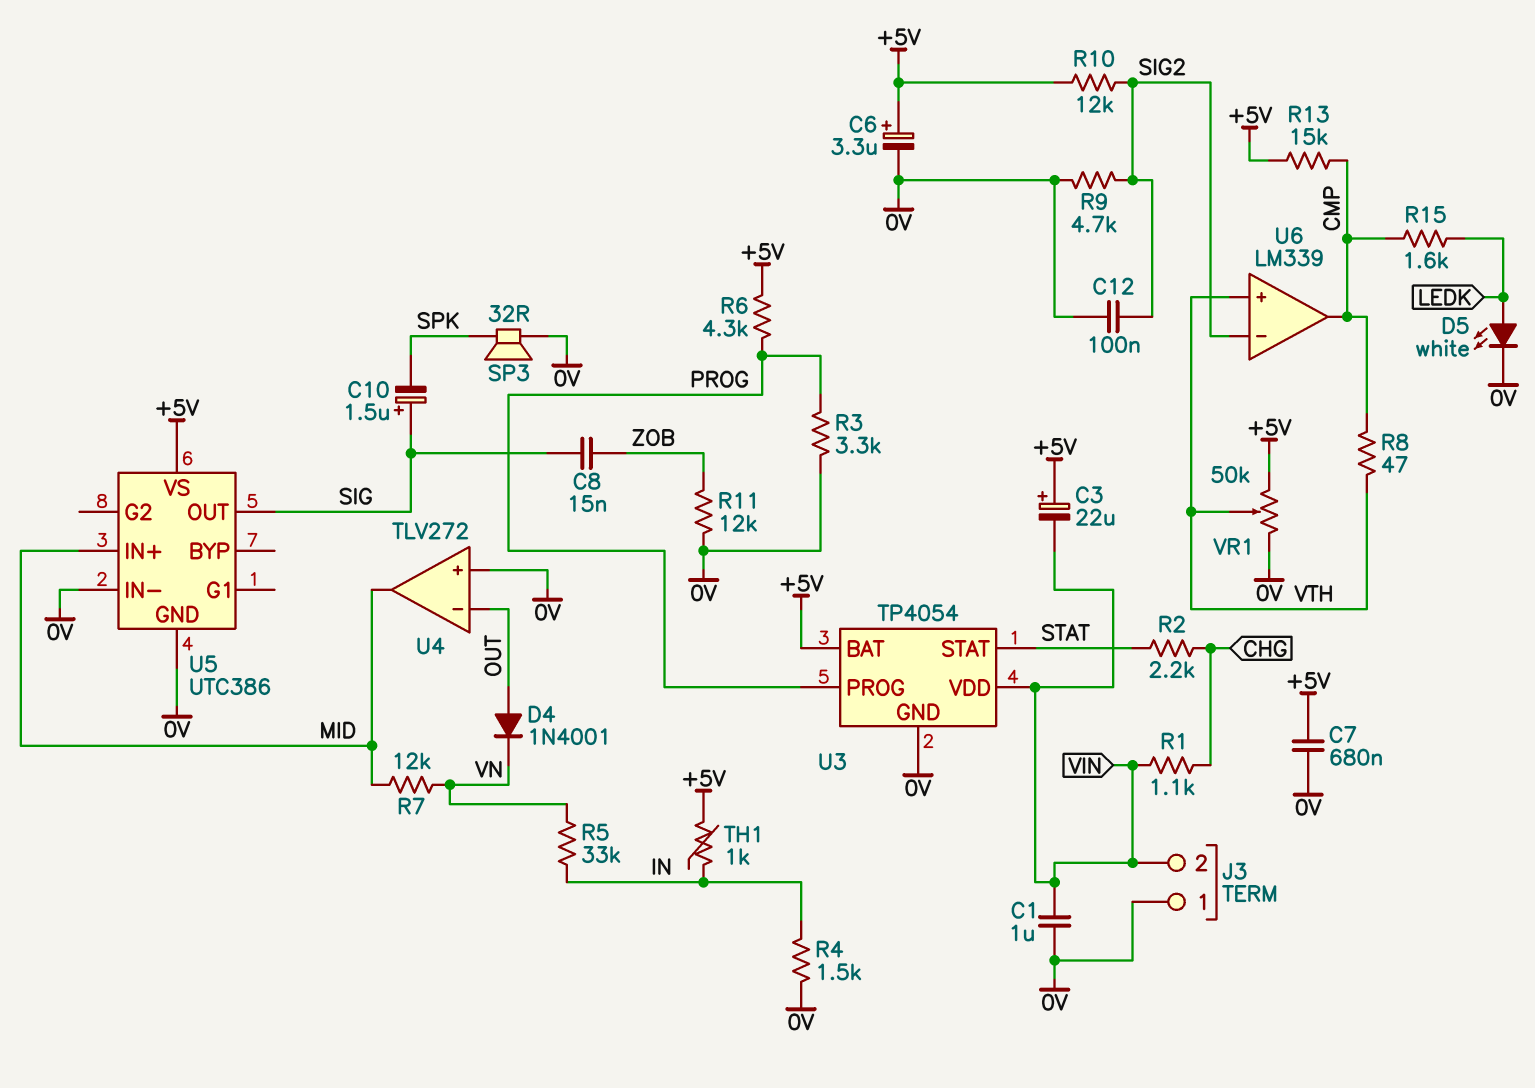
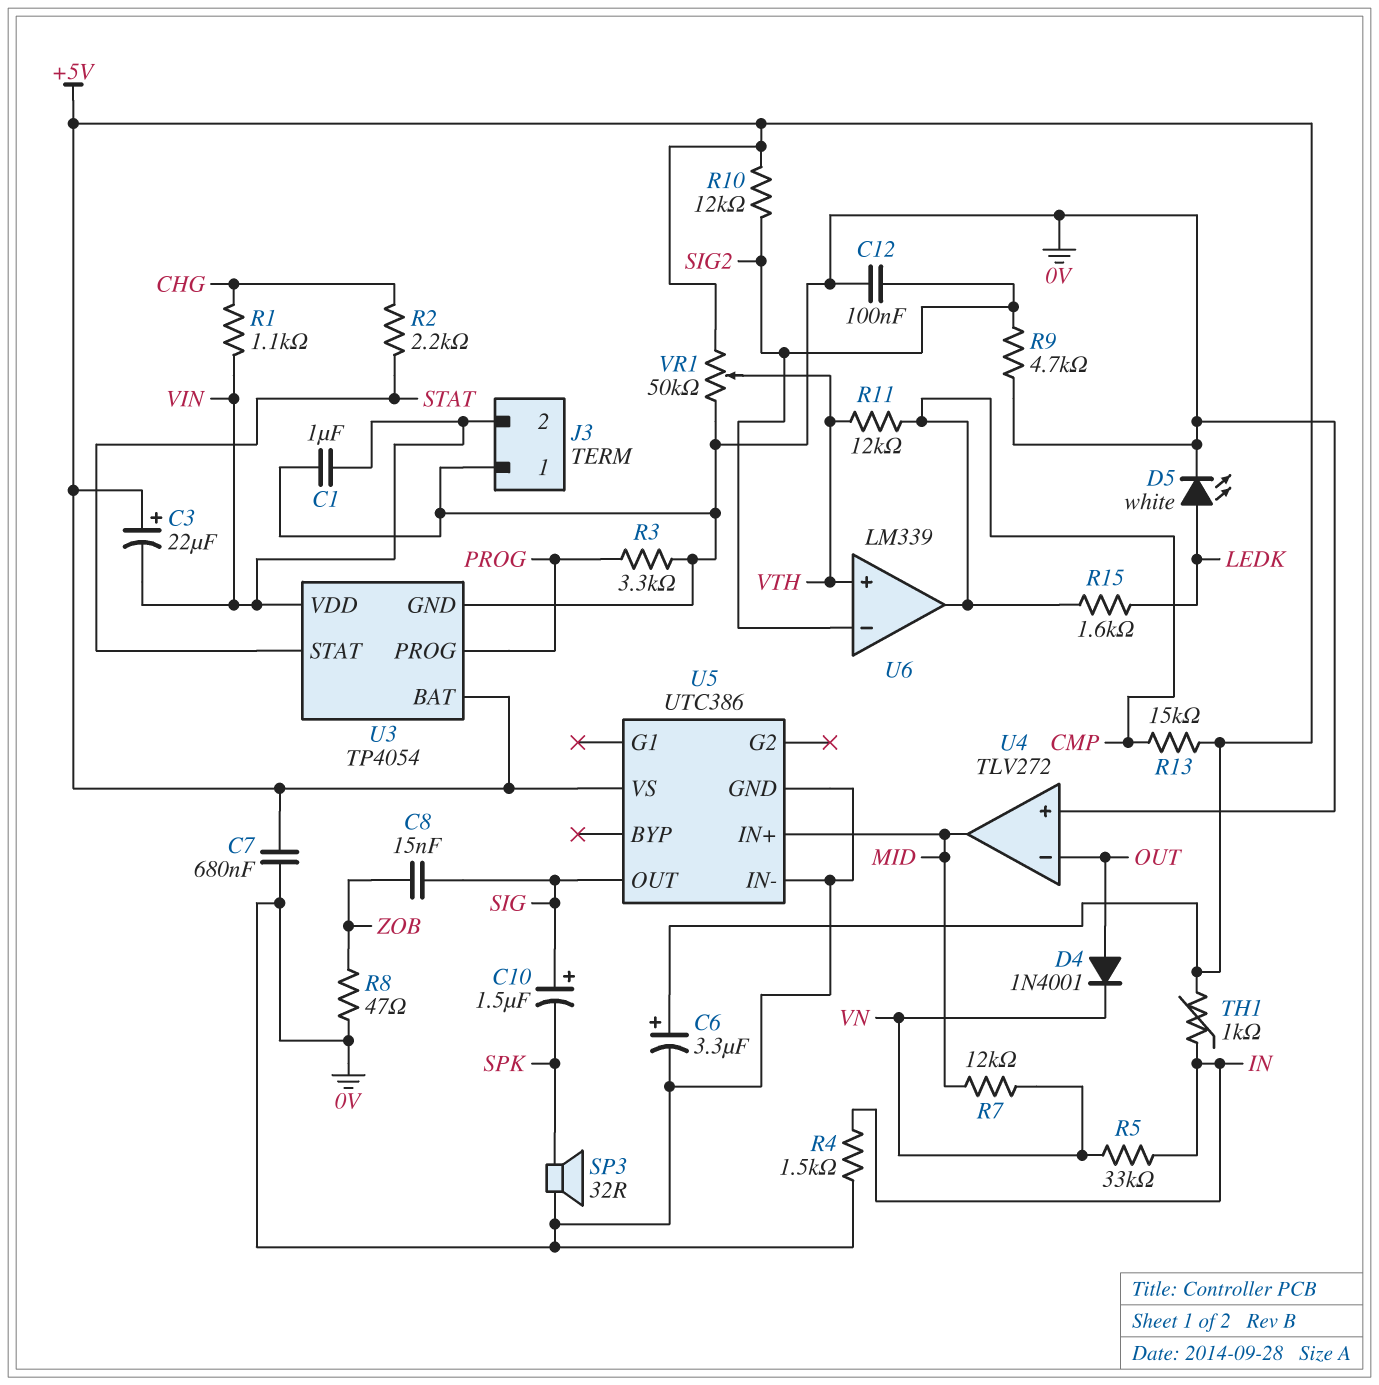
R6: 4.3k (+5V, PROG) -> none
R8: 47 (CMP, VTH) -> 47 (0V, ZOB)
R11: 12k (0V, ZOB) -> 12k (CMP, VTH)

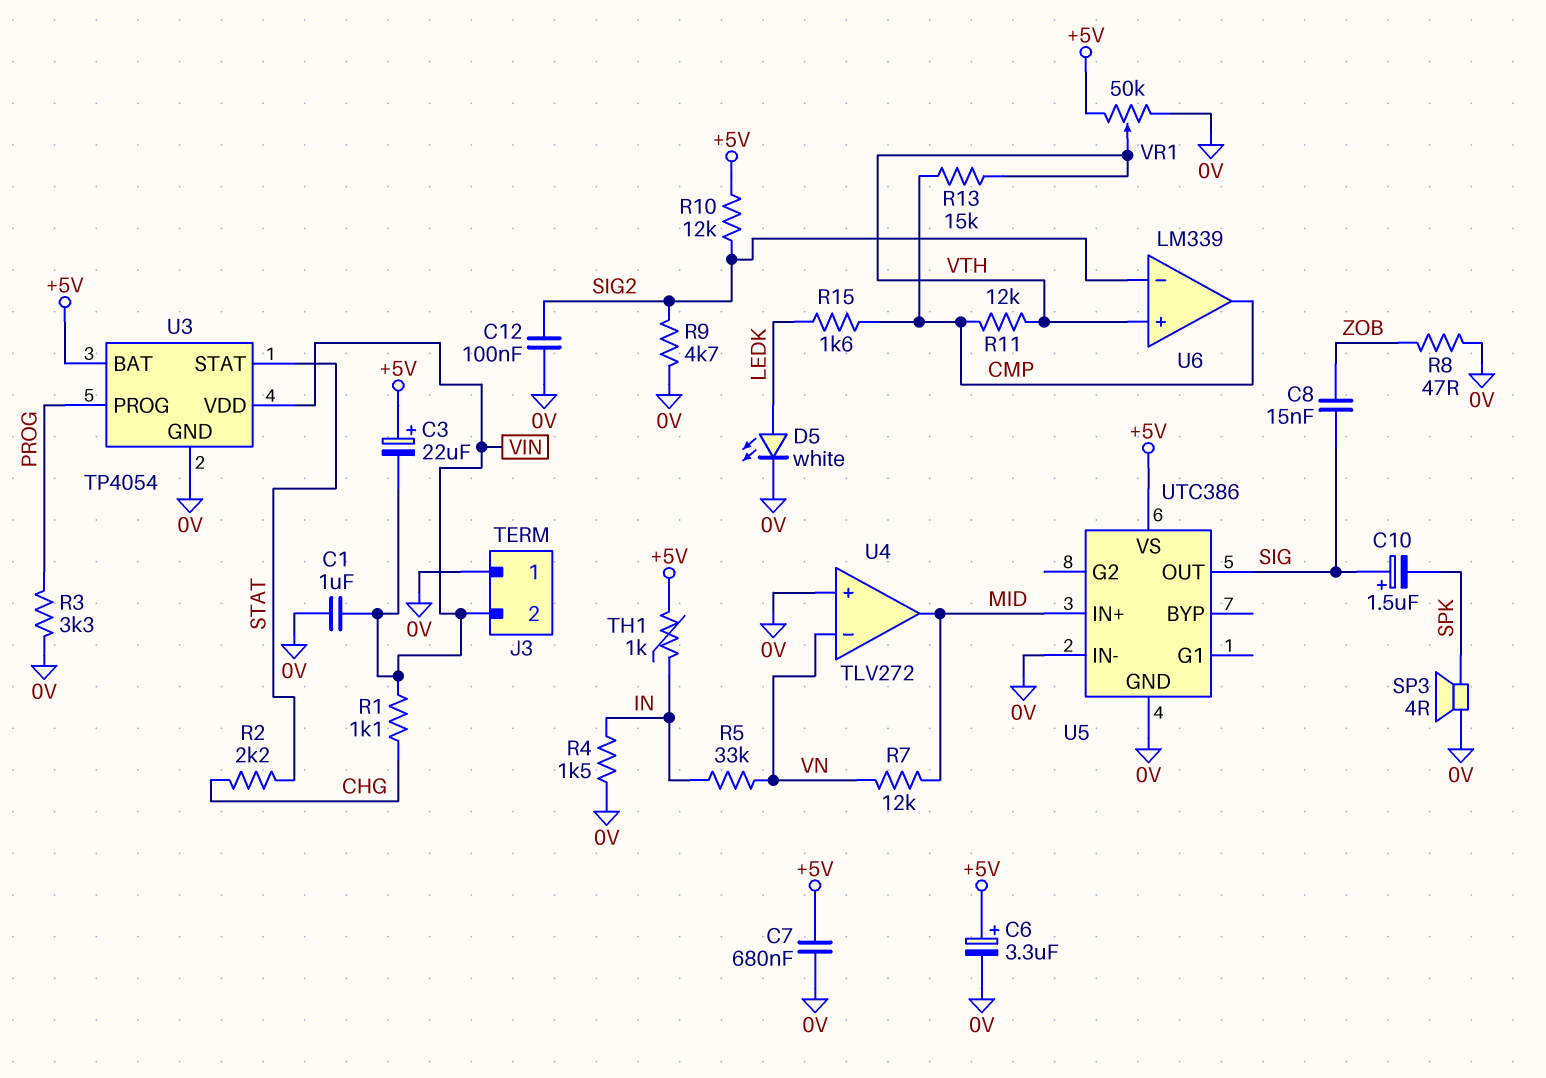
D4: diode 1N4001 (A OUT, K VN) -> none
R13: 15k (+5V, CMP) -> 15k (CMP, VTH)
SP3: speaker 32R (0V, SPK) -> speaker 4R (0V, SPK)
U4 pin in-: OUT -> VN

